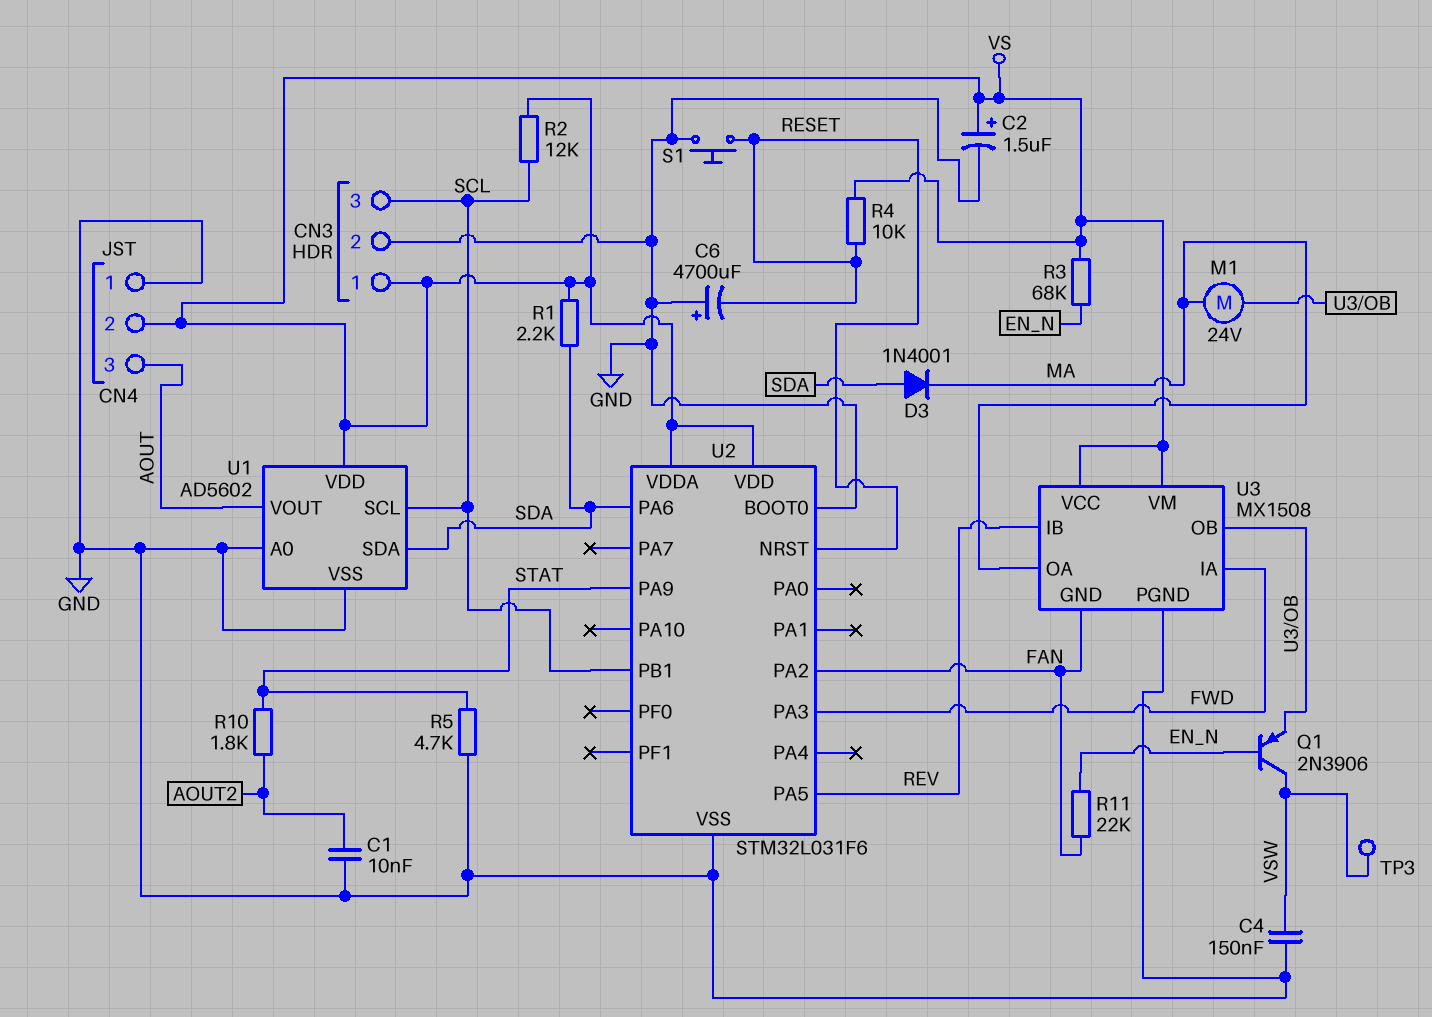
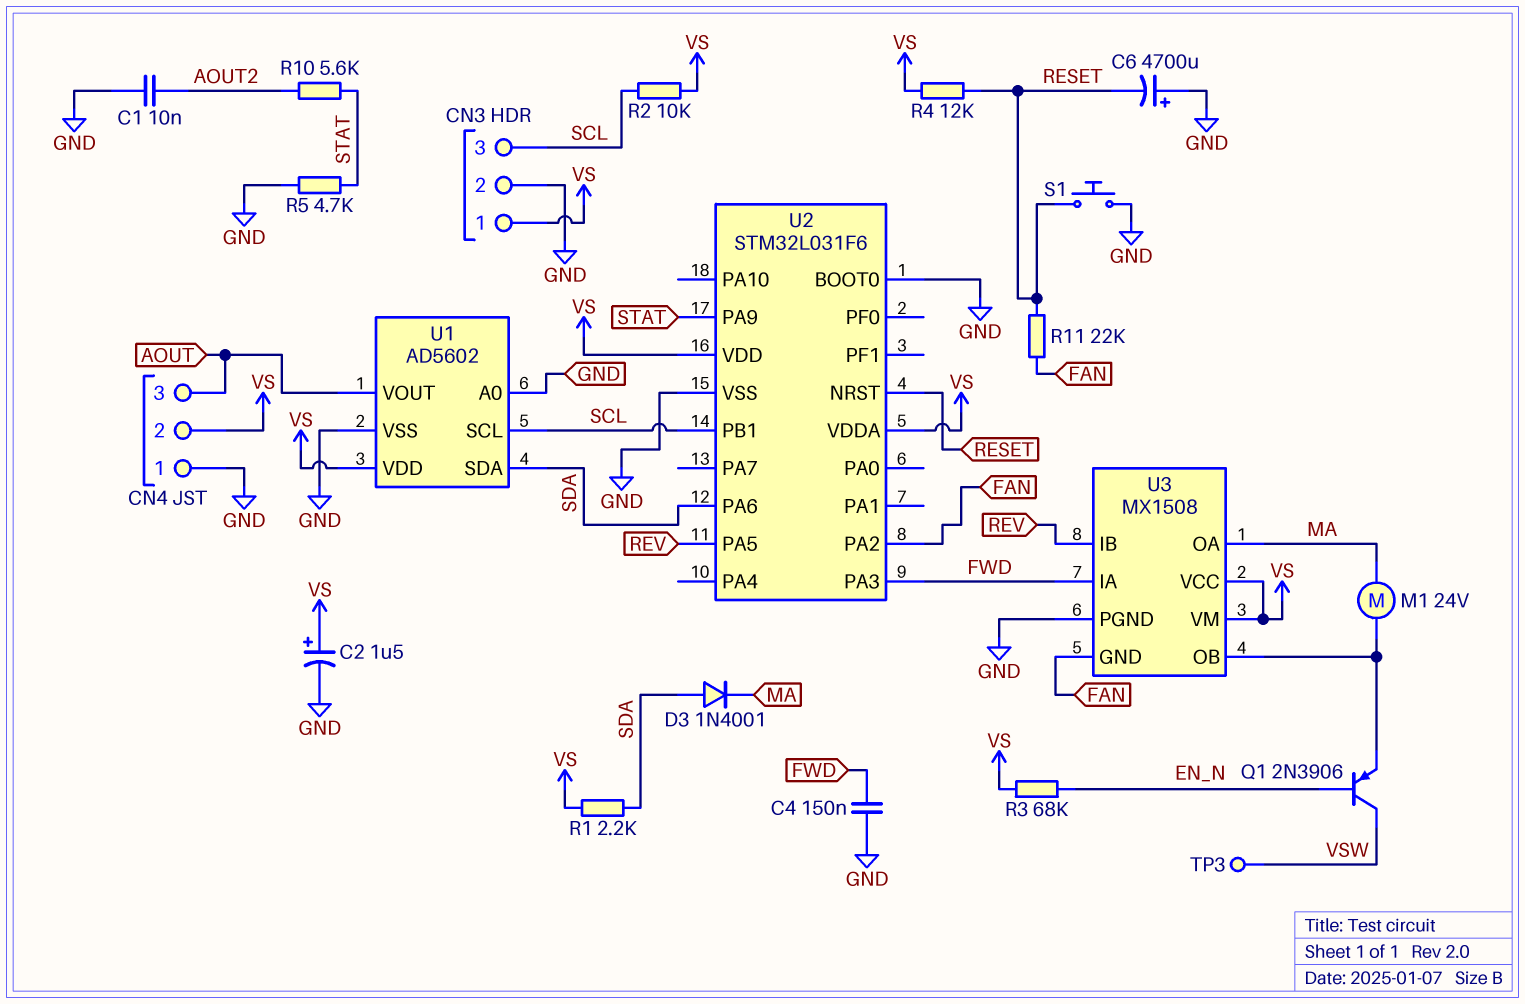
C4: 150nF (GND, VSW) -> 150nF (FWD, GND)
R2: 12k (SCL, VS) -> 10k (SCL, VS)
R4: 10k (RESET, VS) -> 12k (RESET, VS)
R10: 1.8k (AOUT2, STAT) -> 5.6k (AOUT2, STAT)
R11: 22k (EN_N, FAN) -> 22k (FAN, RESET)

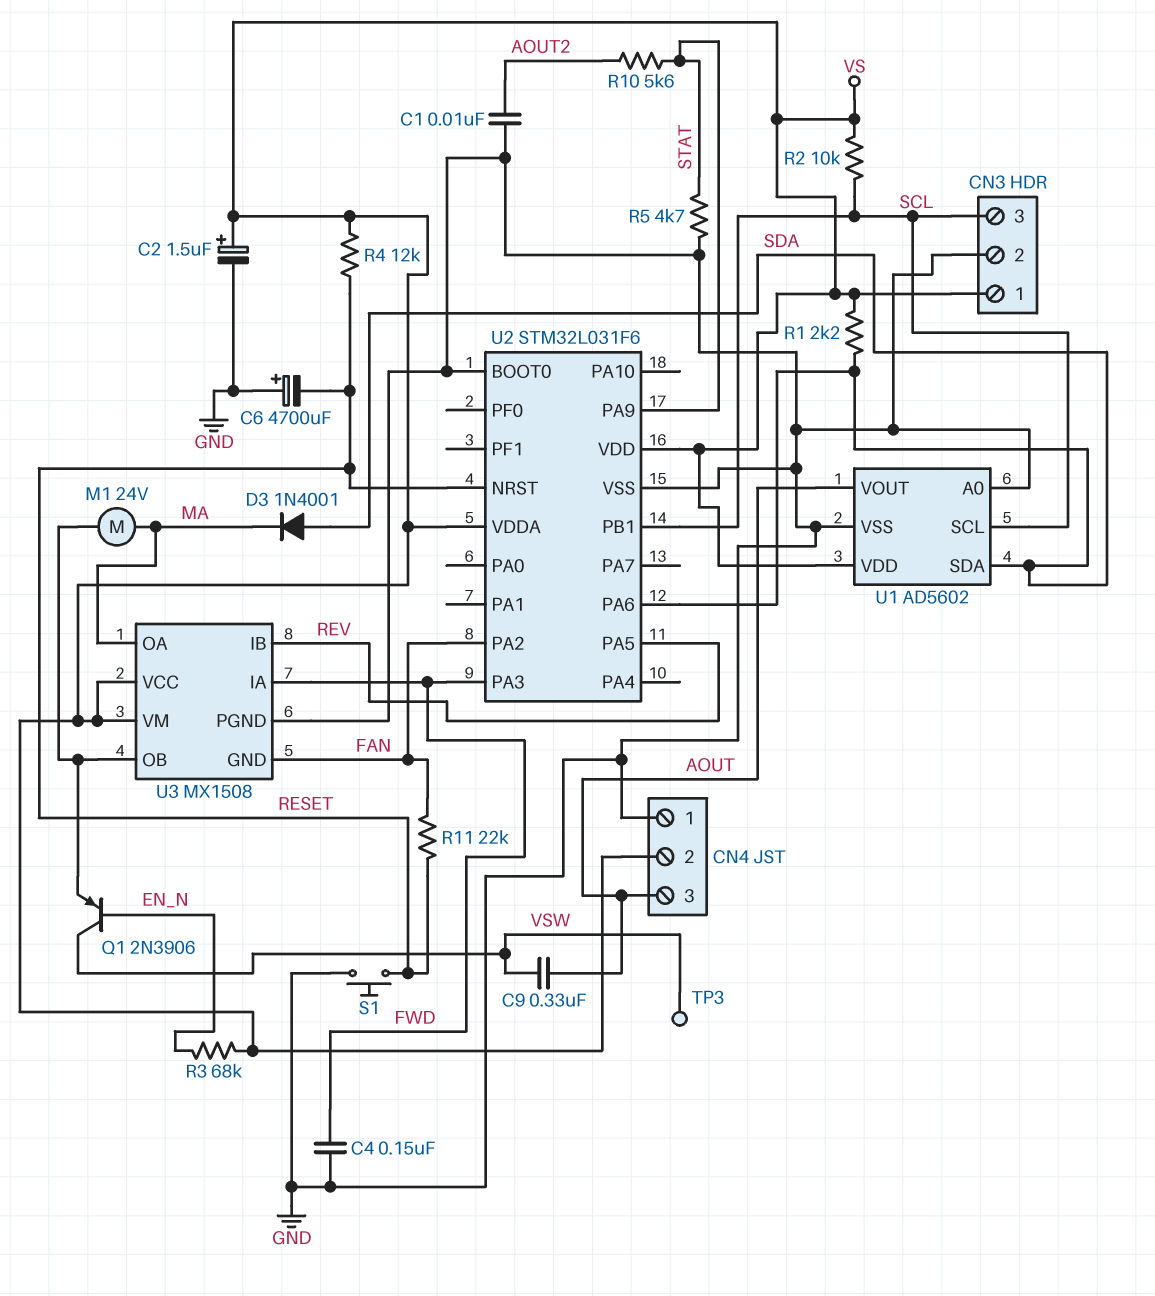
C9: none -> 330nF (AOUT, VSW)

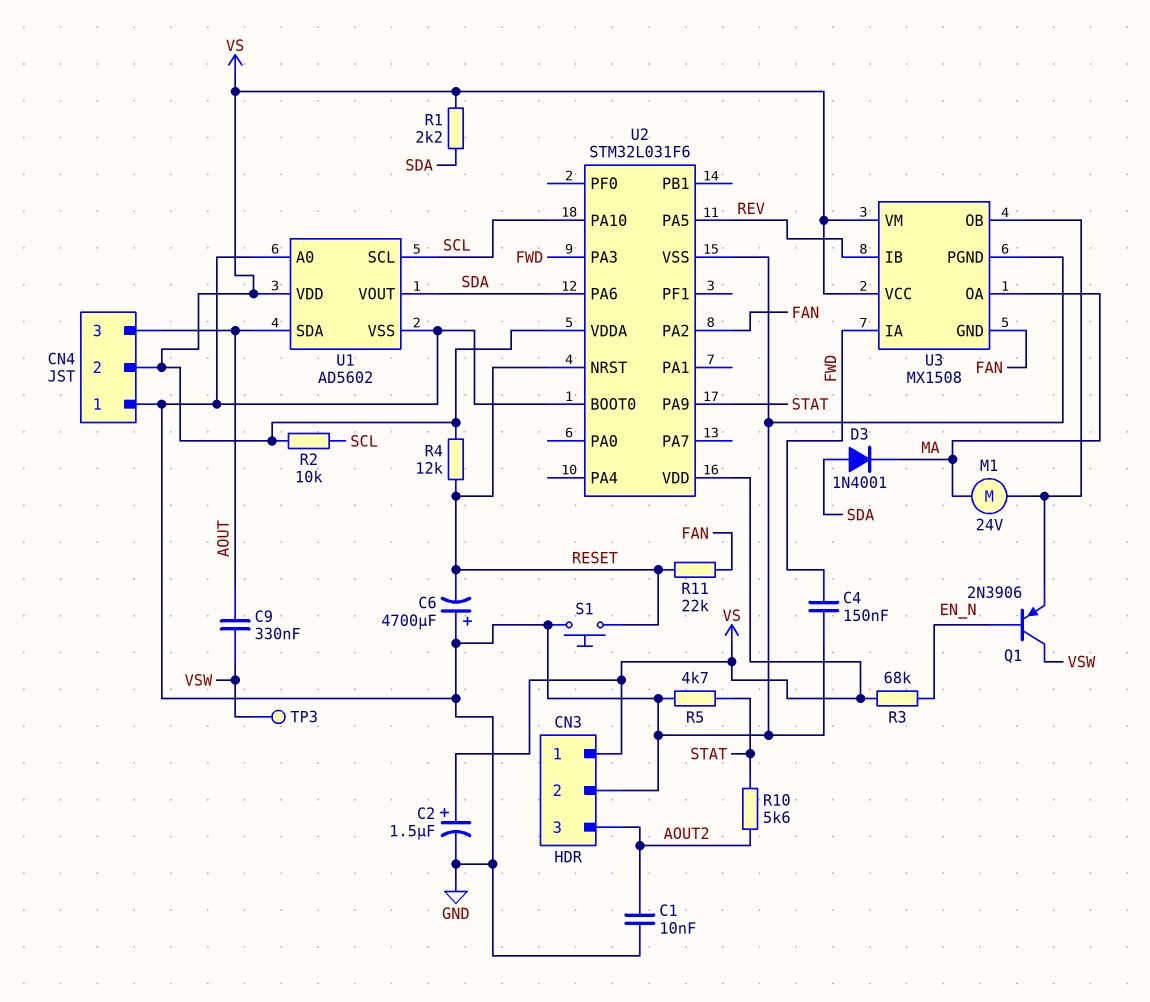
CN3 pin 3: SCL -> AOUT2
U1 pin SDA: SDA -> AOUT
U1 pin VOUT: AOUT -> SDA
U2 pin PA10: none -> SCL
U2 pin PB1: SCL -> none

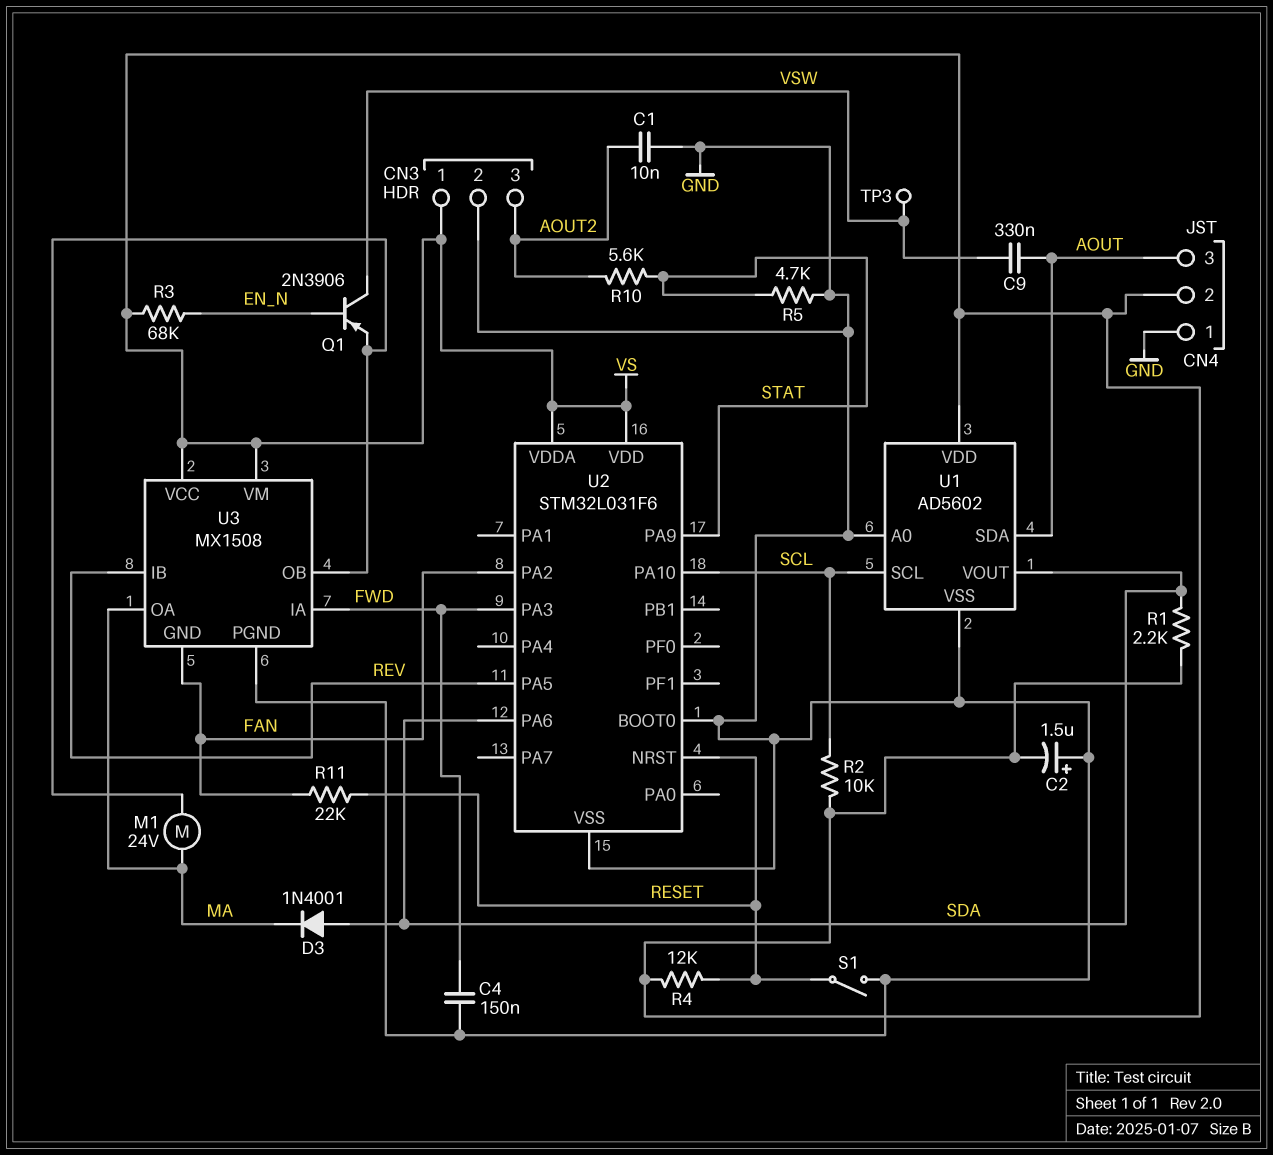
C2: 1.5uF (plus VS, minus GND) -> 1.5uF (plus GND, minus VS)
C6: 4700uF (plus GND, minus RESET) -> none
S1: button (GND, RESET) -> switch (GND, RESET)

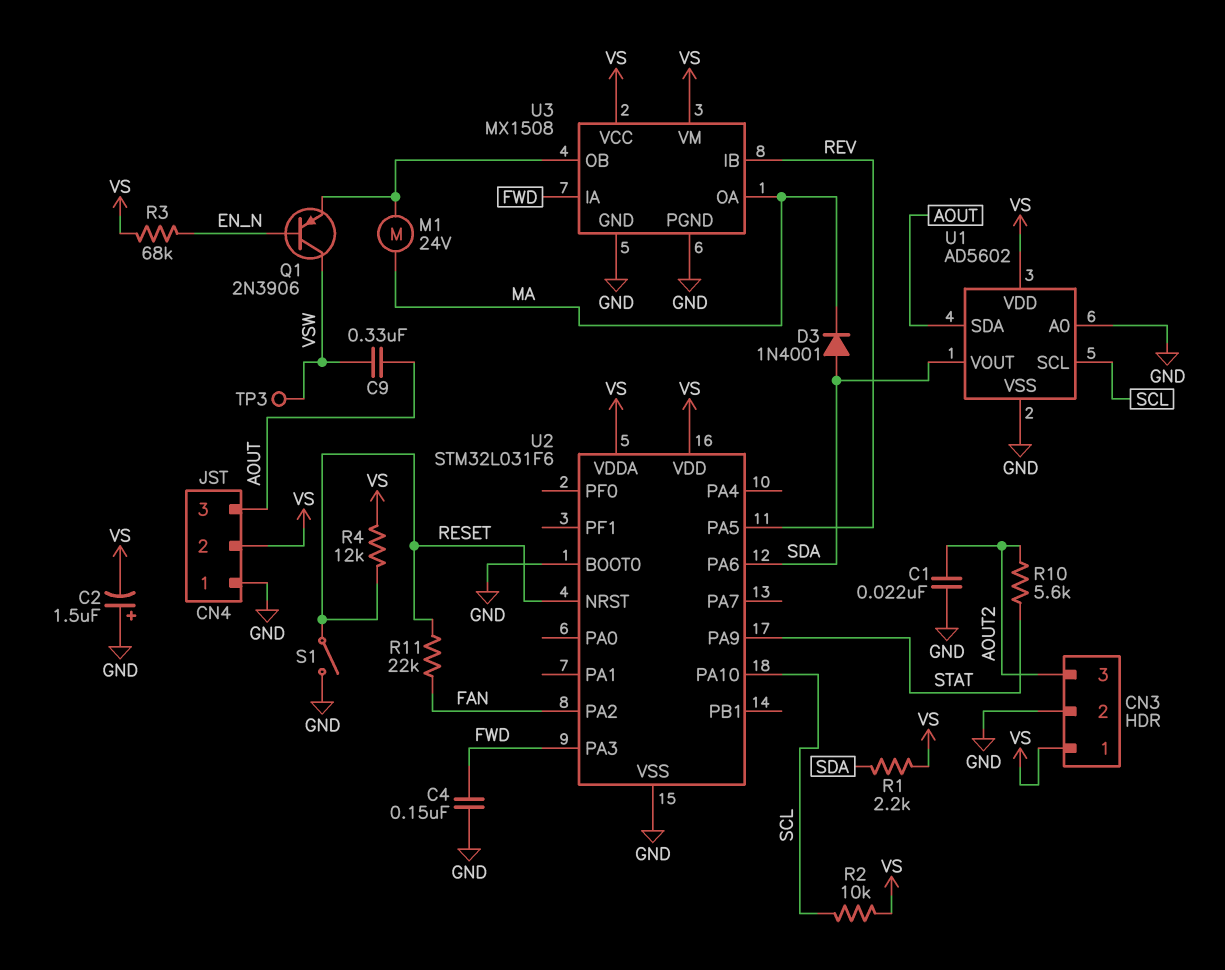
C1: 10nF (AOUT2, GND) -> 22nF (AOUT2, GND)
R5: 4.7k (GND, STAT) -> none
U3 pin GND: FAN -> GND

